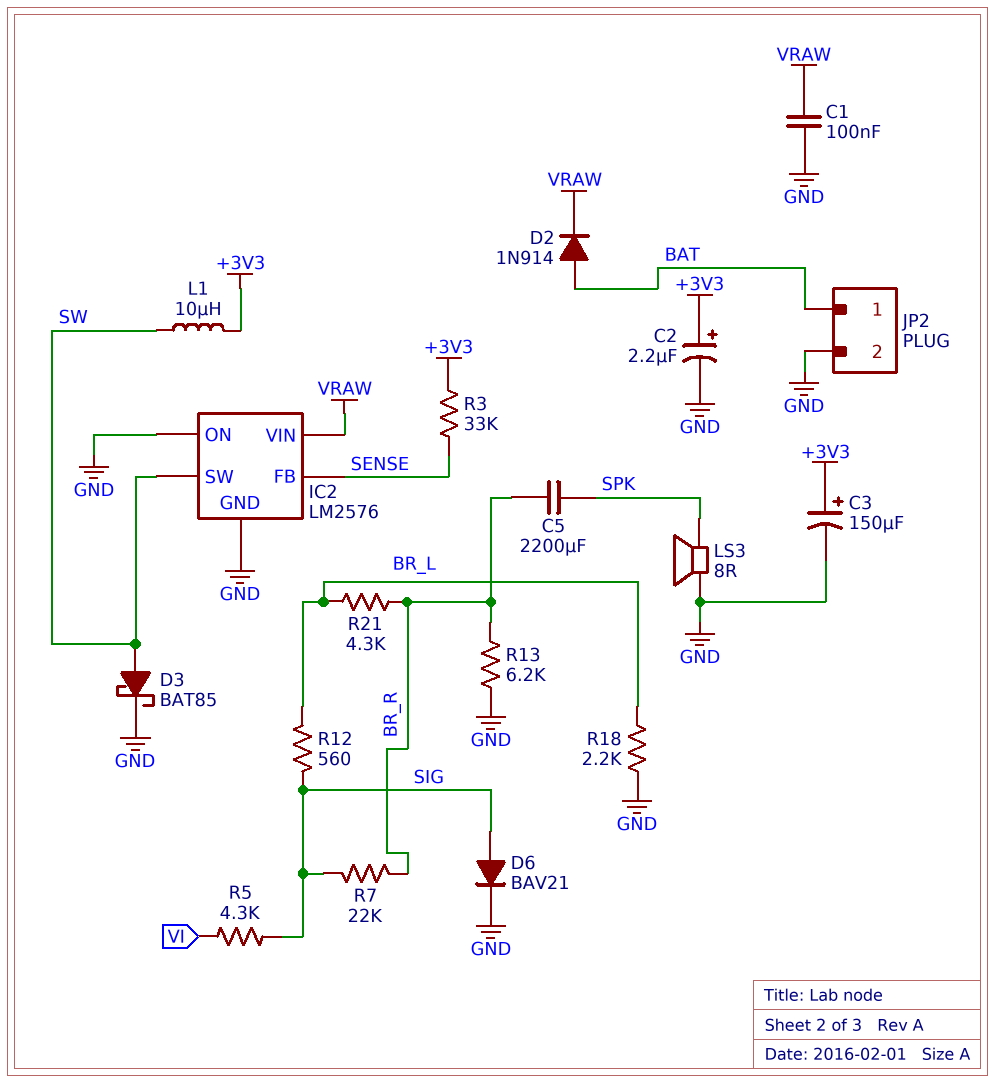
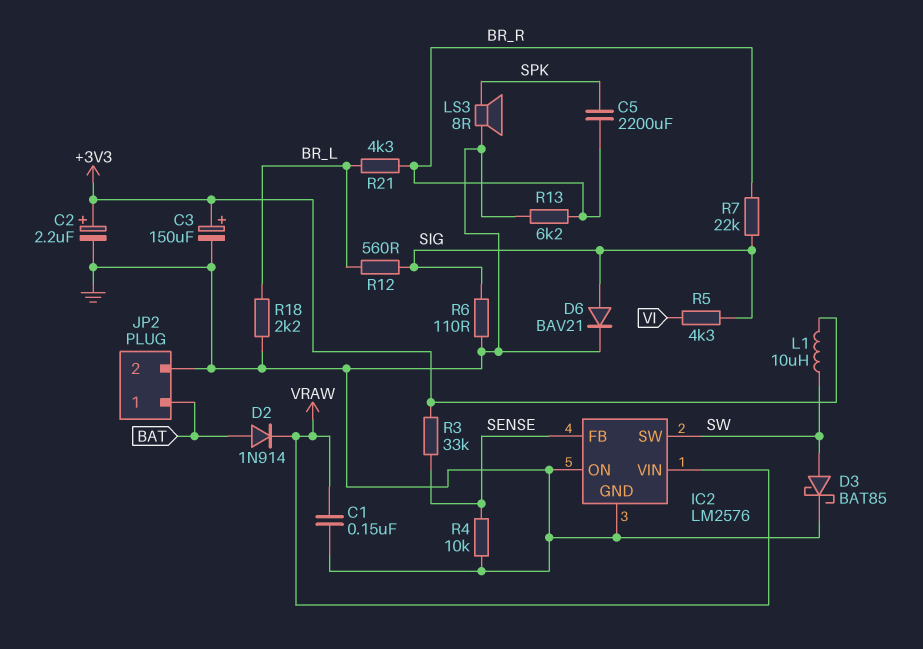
C1: 100nF (GND, VRAW) -> 150nF (GND, VRAW)
R4: none -> 10k (GND, SENSE)
R6: none -> 110 (GND, SIG)

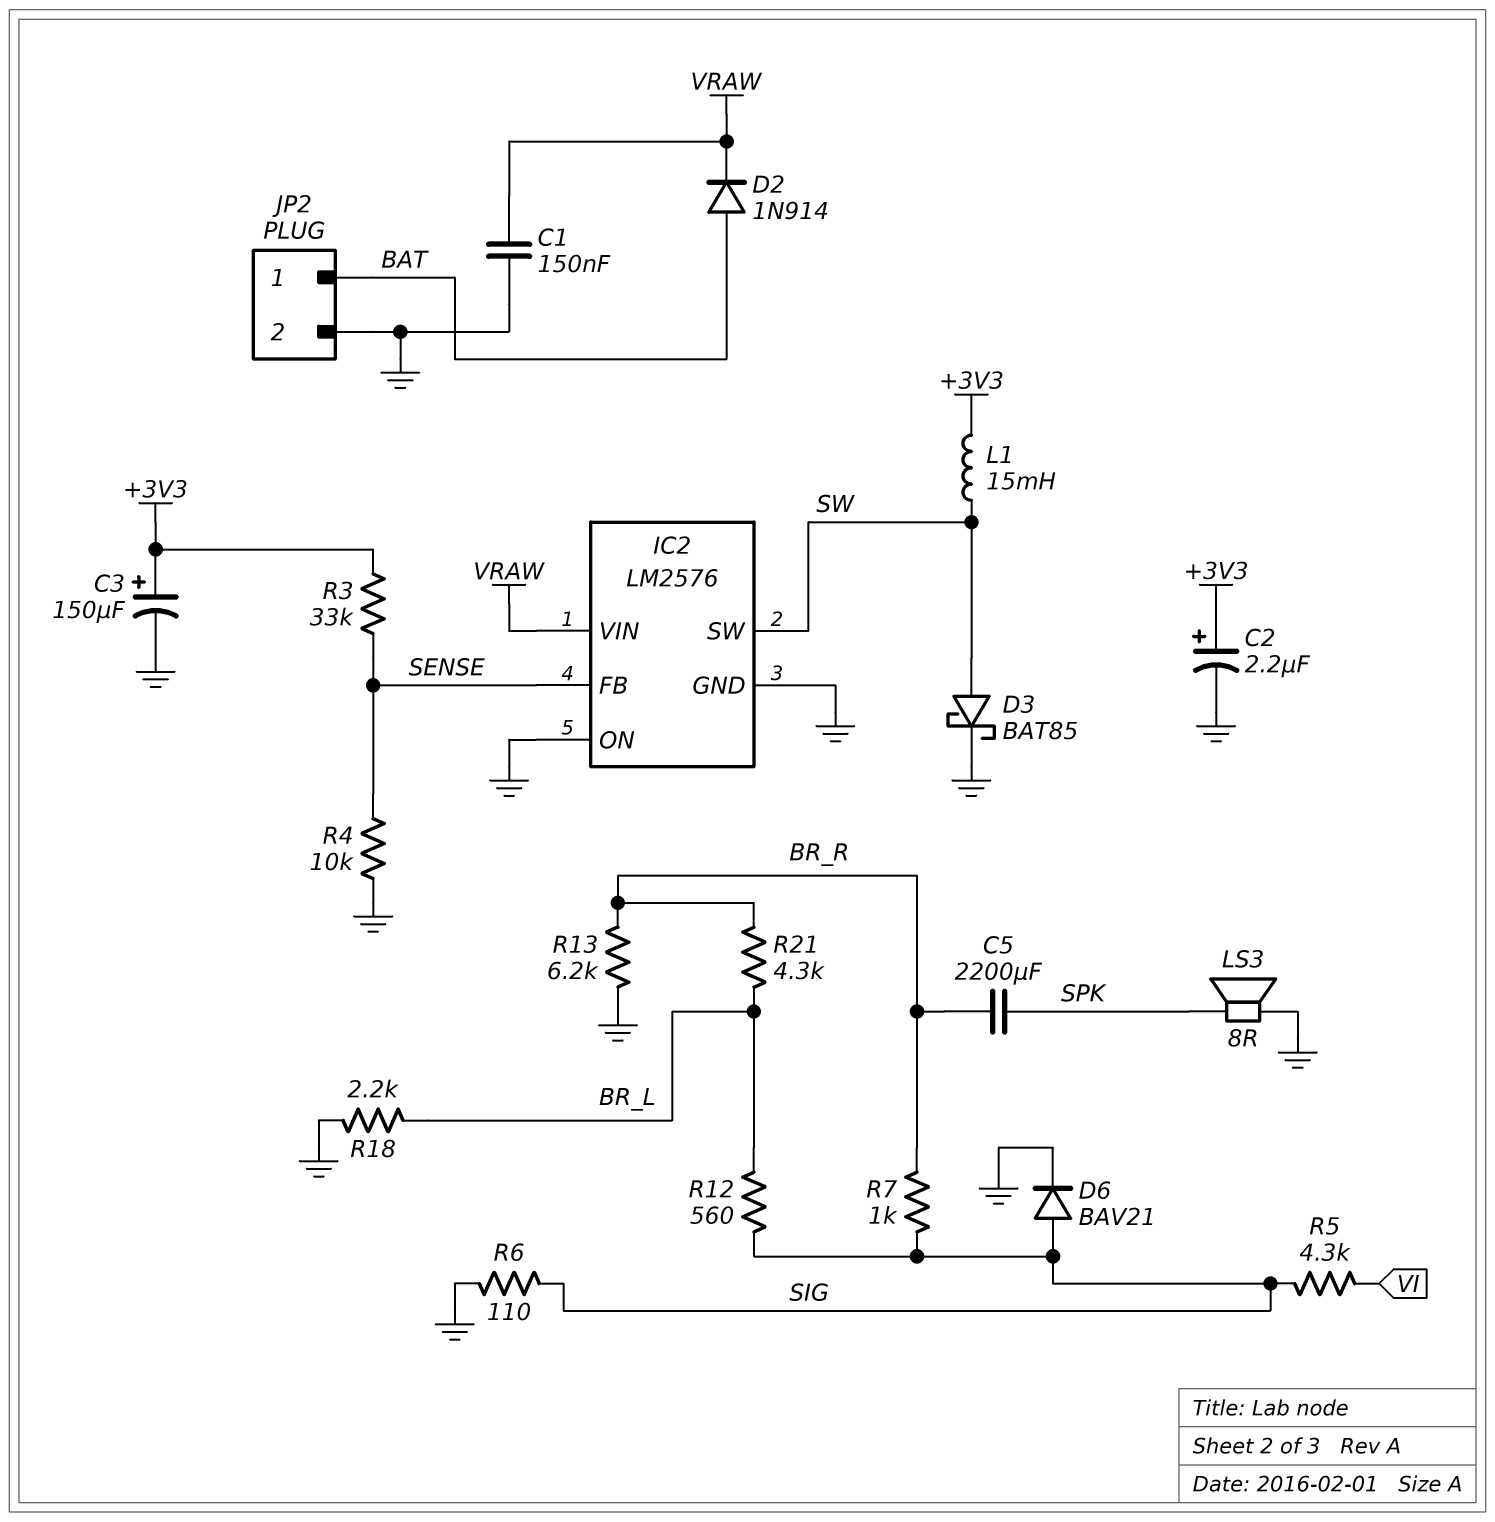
L1: 10uH (+3V3, SW) -> 15mH (+3V3, SW)
R7: 22k (BR_R, SIG) -> 1k (BR_R, SIG)

